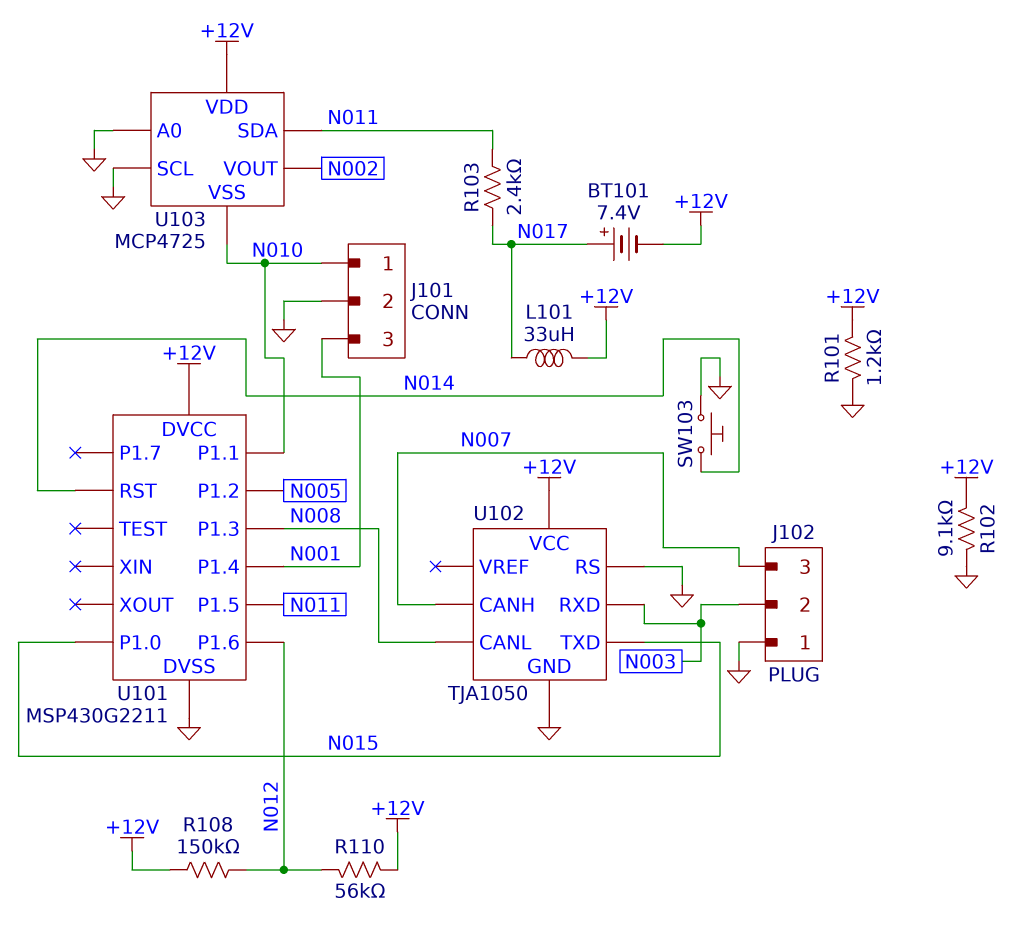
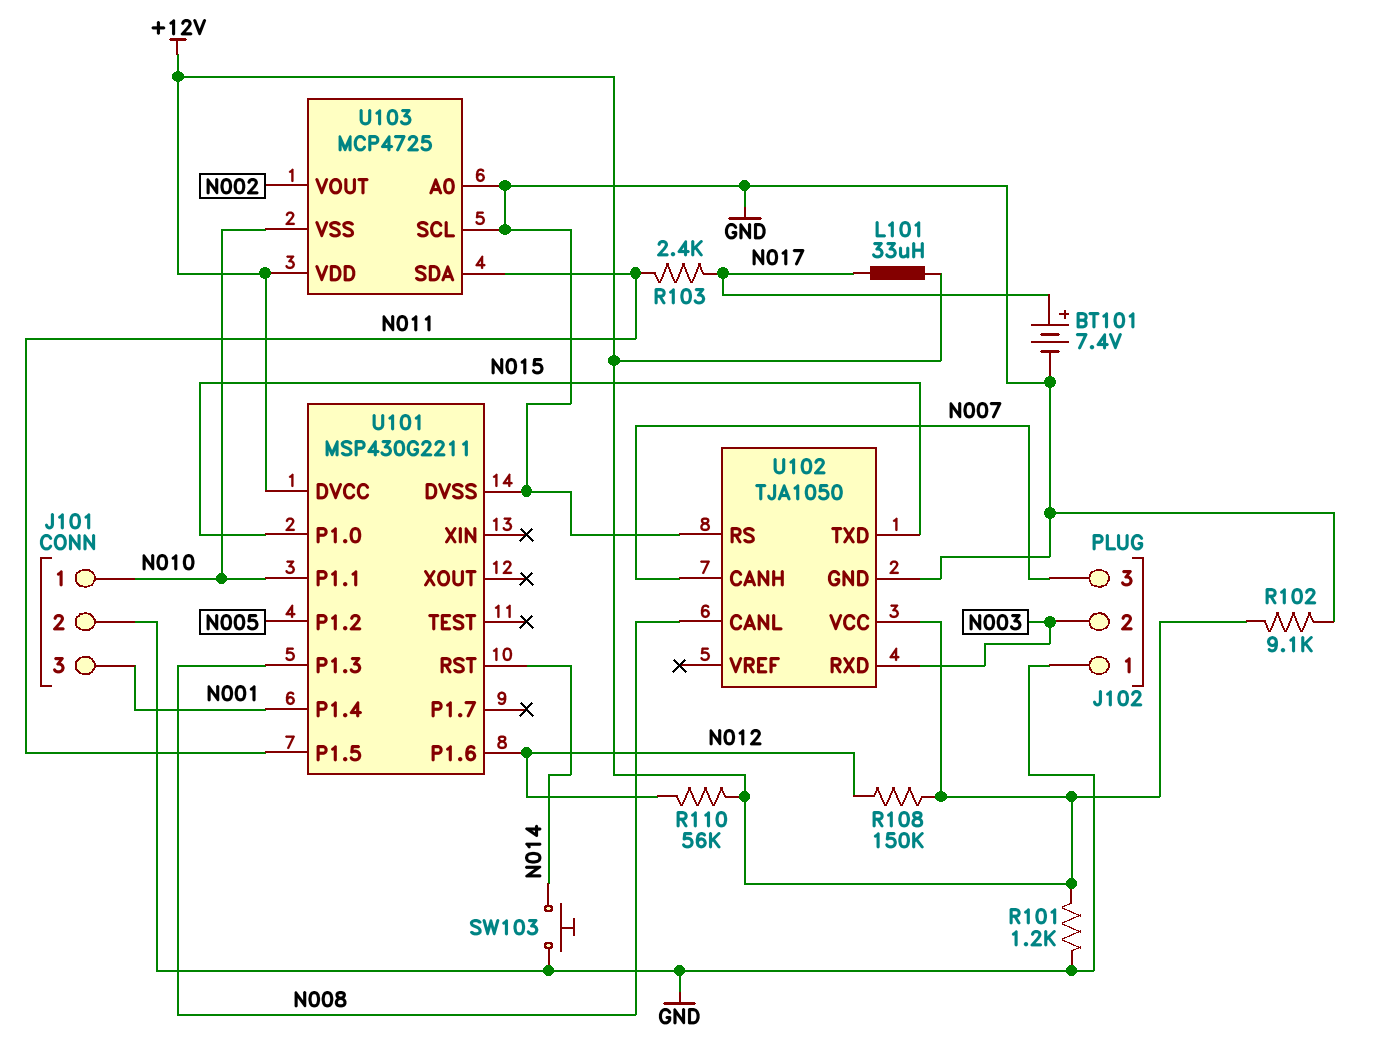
BT101: 7.4V (plus N017, minus +12V) -> 7.4V (plus N017, minus GND)

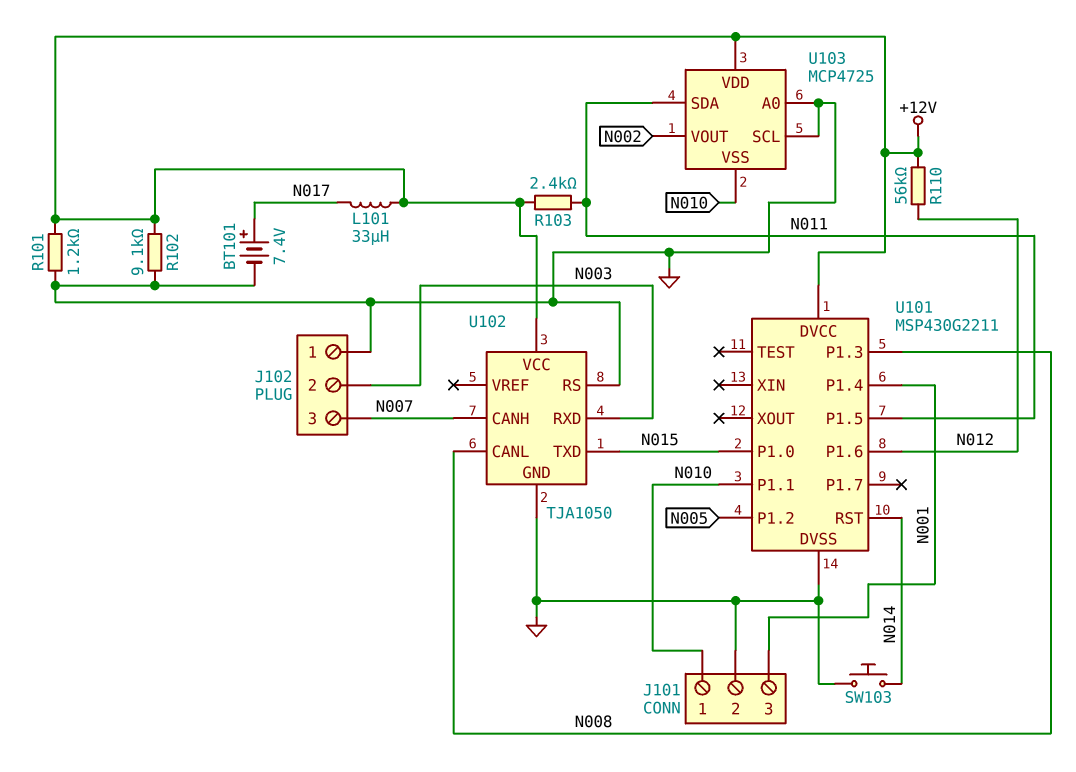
R103: 2.4k (N011, N017) -> 2.4k (+12V, N011)
R108: 150k (+12V, N012) -> none

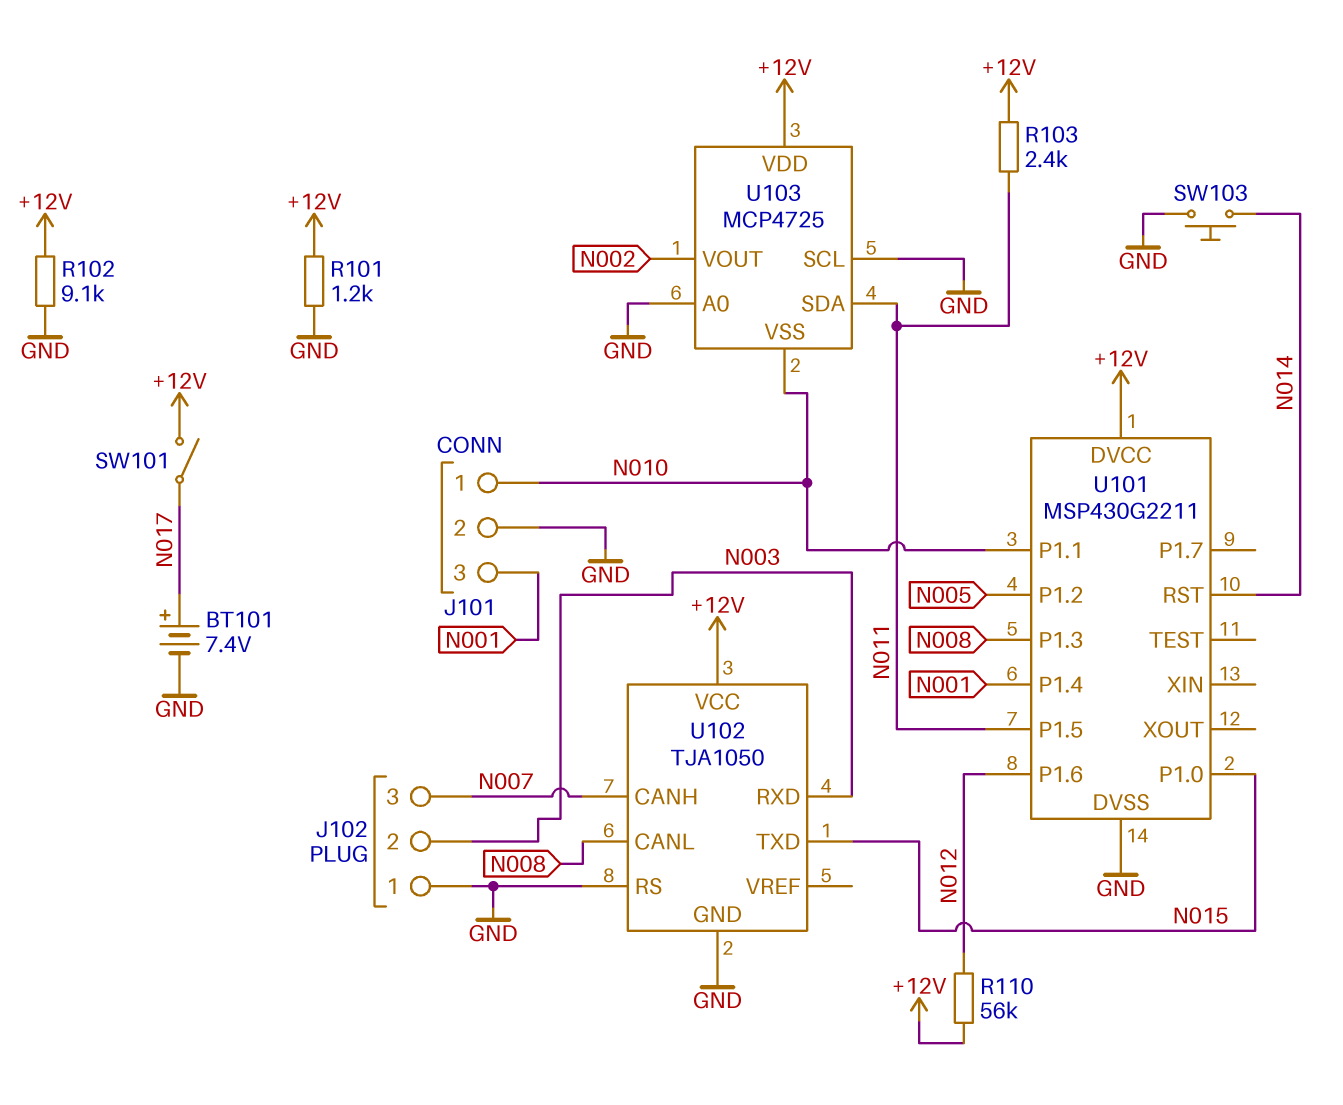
L101: 33uH (+12V, N017) -> none
SW101: none -> switch (+12V, N017)

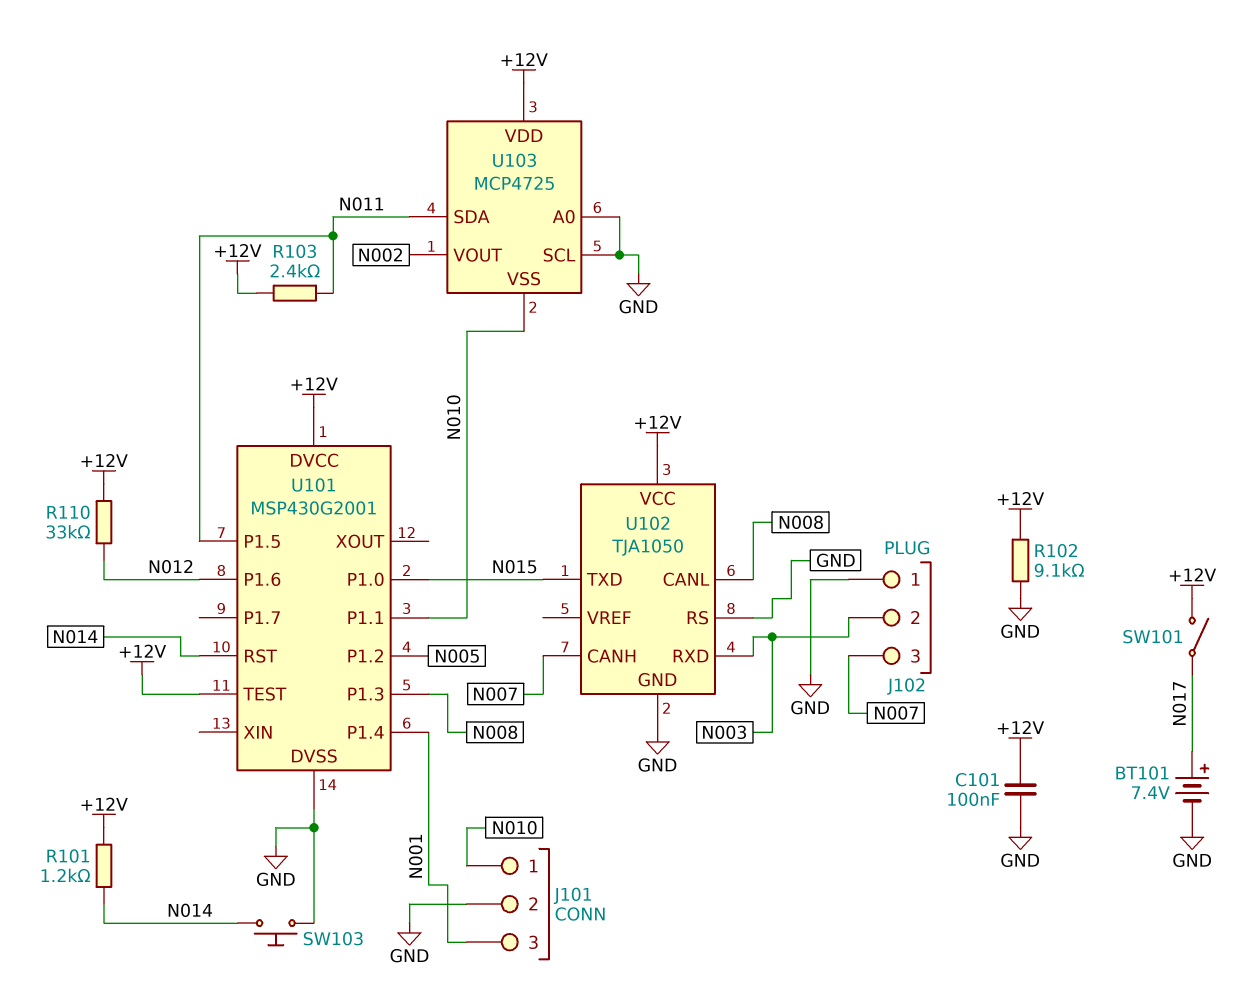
C101: none -> 100nF (+12V, GND)
R101: 1.2k (+12V, GND) -> 1.2k (+12V, N014)
R110: 56k (+12V, N012) -> 33k (+12V, N012)
U101: MSP430G2211 -> MSP430G2001
U101 pin TEST: none -> +12V

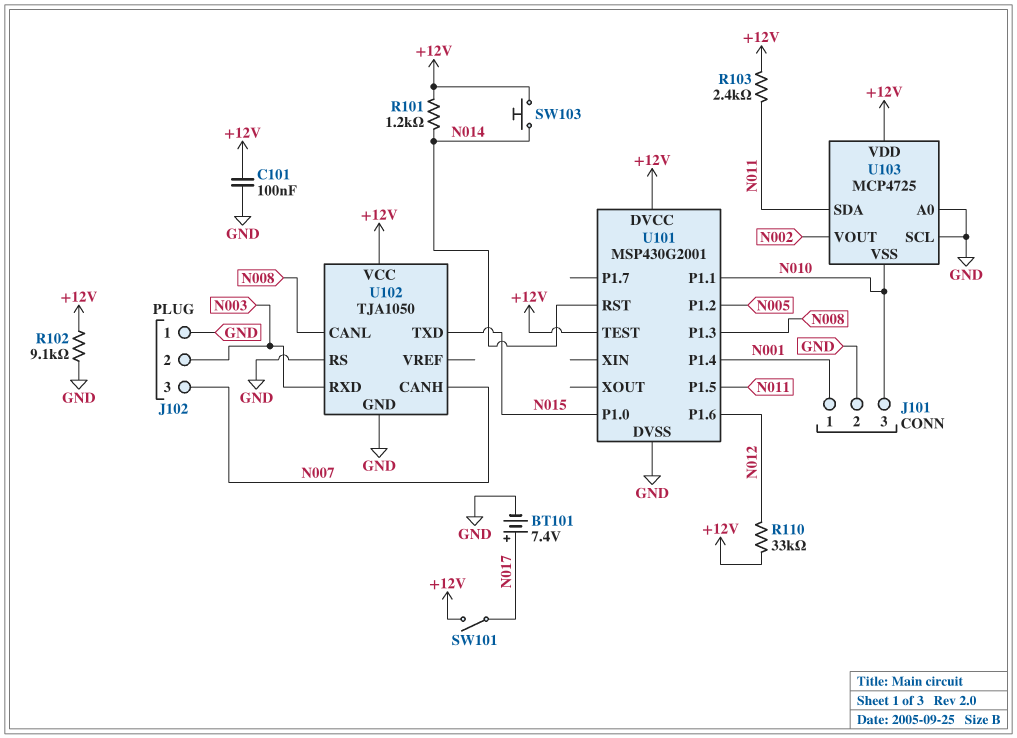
J101 pin 1: N010 -> N001
J101 pin 3: N001 -> N010
SW103: button (GND, N014) -> button (+12V, N014)

